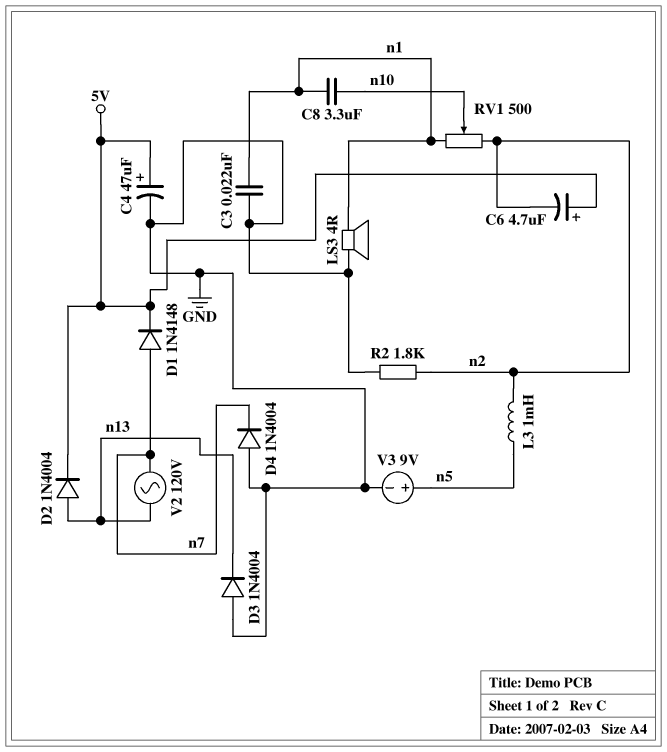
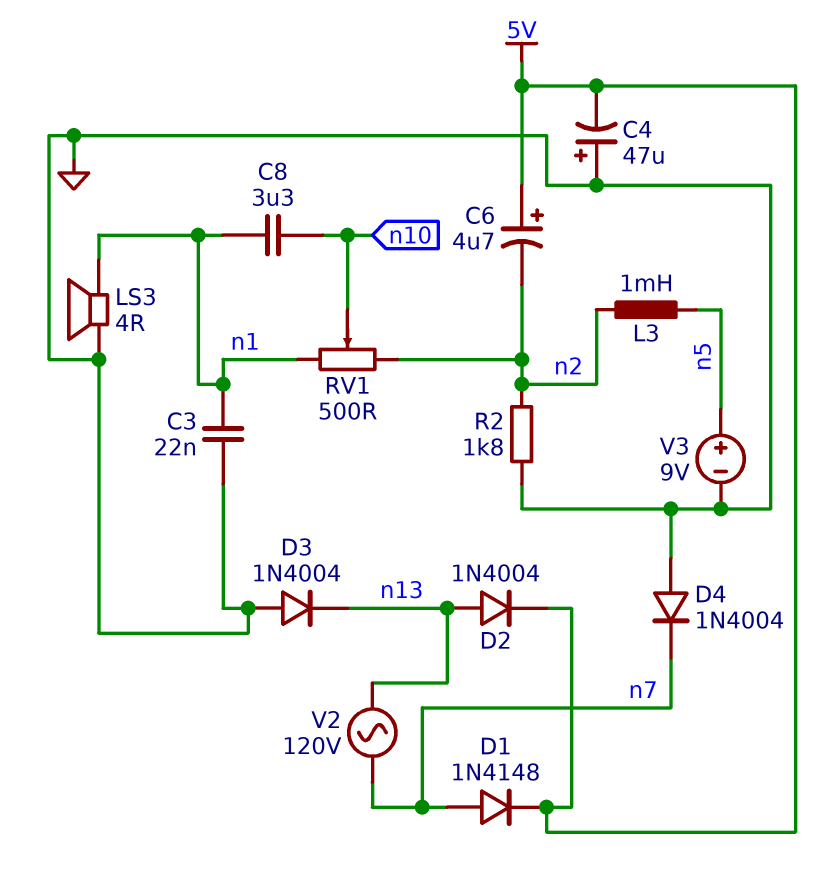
C4: 47uF (plus 5V, minus GND) -> 47uF (plus GND, minus 5V)

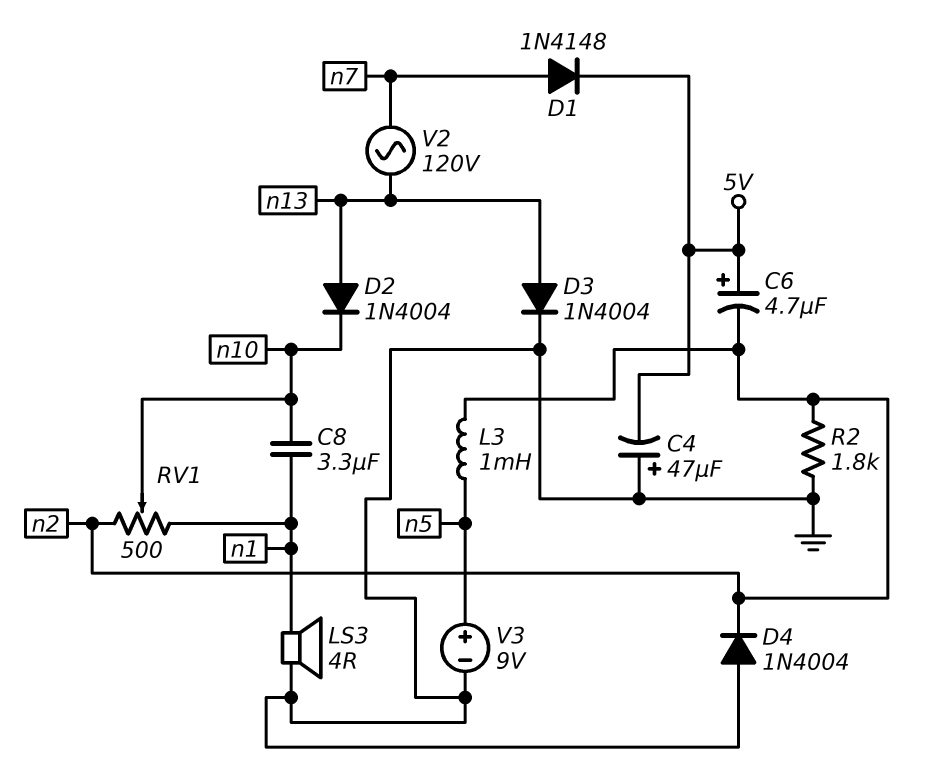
C3: 22nF (GND, n1) -> none
D2: diode 1N4004 (A n13, K 5V) -> diode 1N4004 (A n13, K n10)
D3: diode 1N4004 (A GND, K n13) -> diode 1N4004 (A n13, K GND)
D4: diode 1N4004 (A GND, K n7) -> diode 1N4004 (A GND, K n2)

